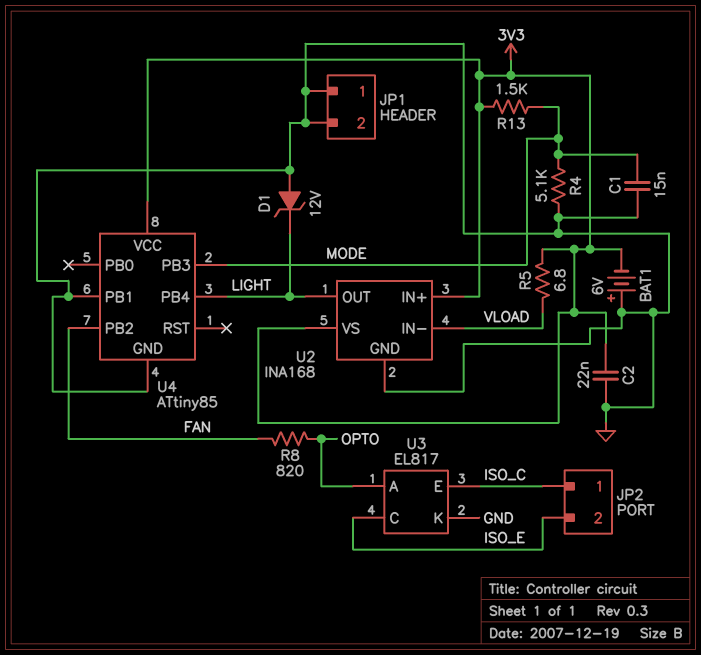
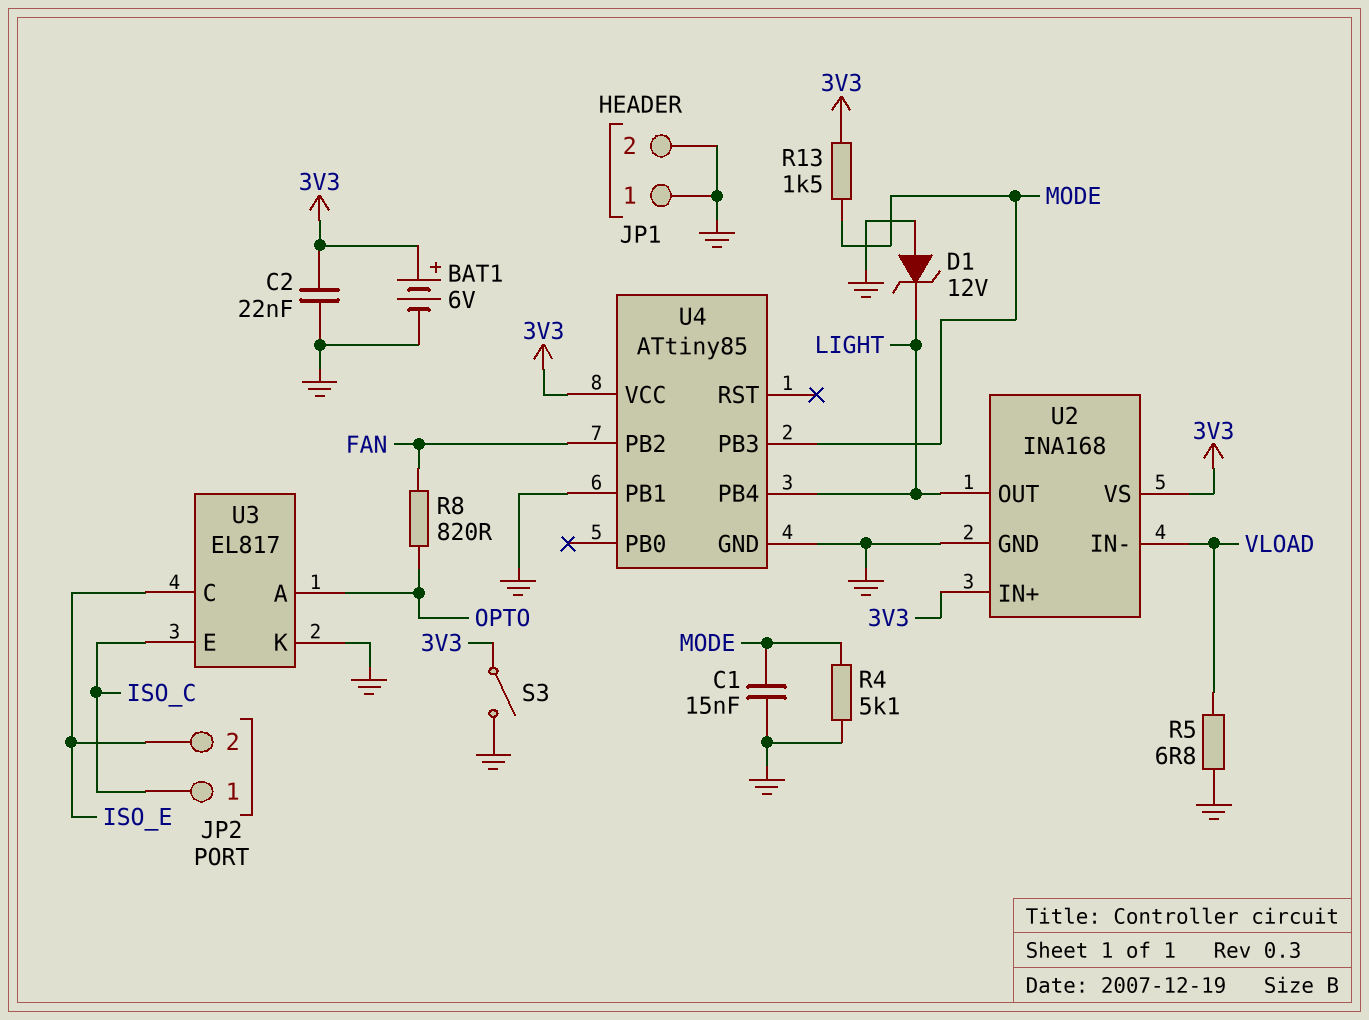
BAT1: 6V (plus GND, minus 3V3) -> 6V (plus 3V3, minus GND)
R5: 6.8 (3V3, VLOAD) -> 6.8 (GND, VLOAD)
S3: none -> switch (3V3, GND)

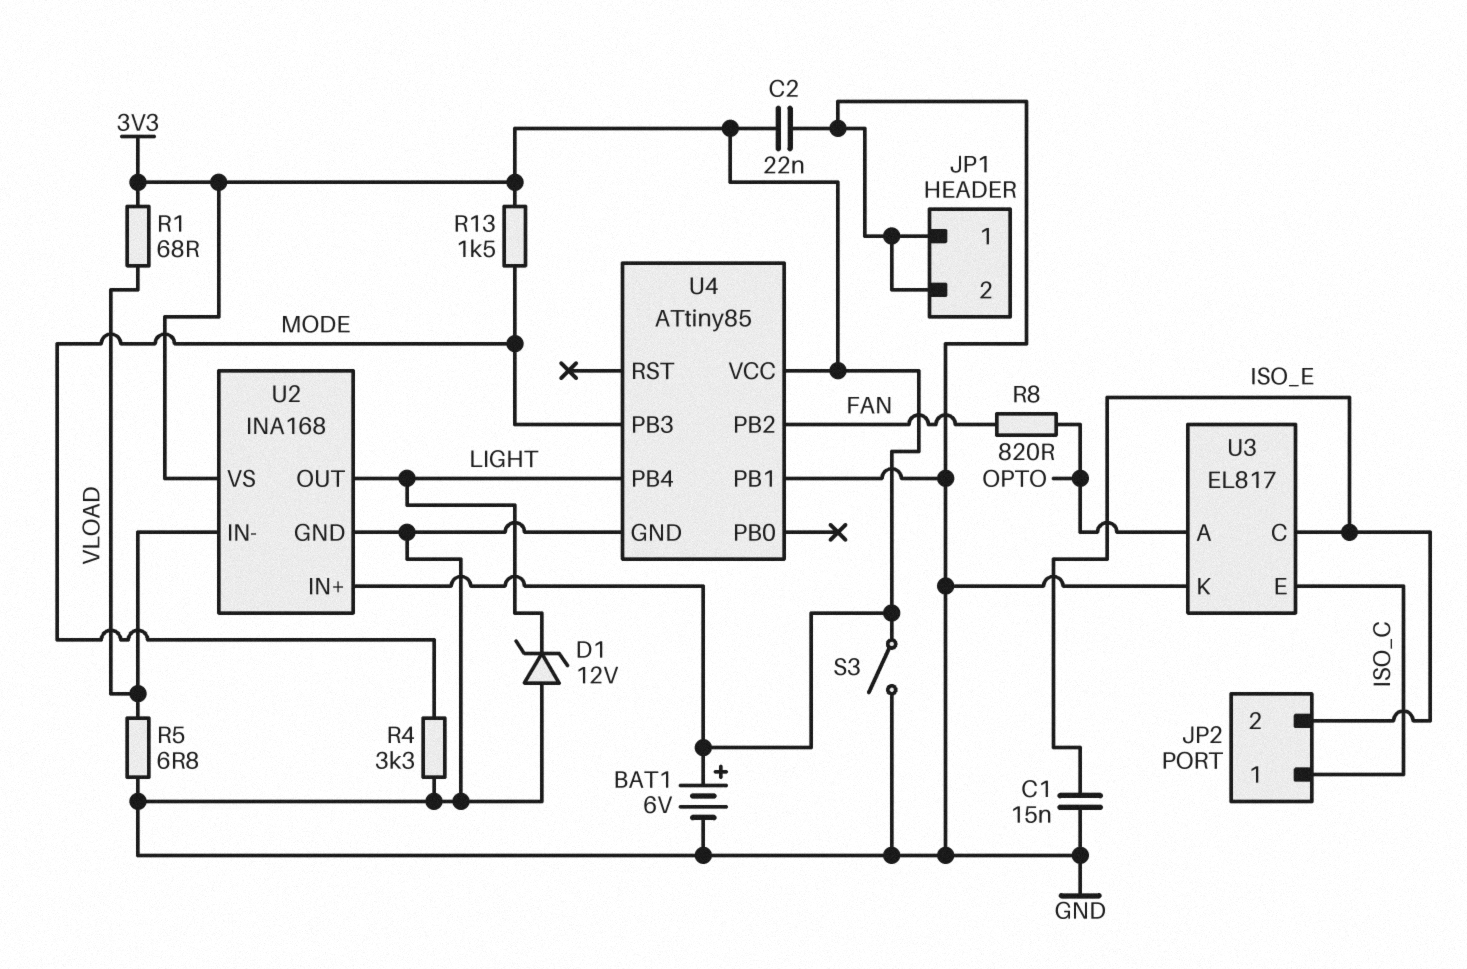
C1: 15nF (GND, MODE) -> 15nF (GND, ISO_E)
R1: none -> 68 (3V3, VLOAD)
R4: 5.1k (GND, MODE) -> 3.3k (GND, MODE)

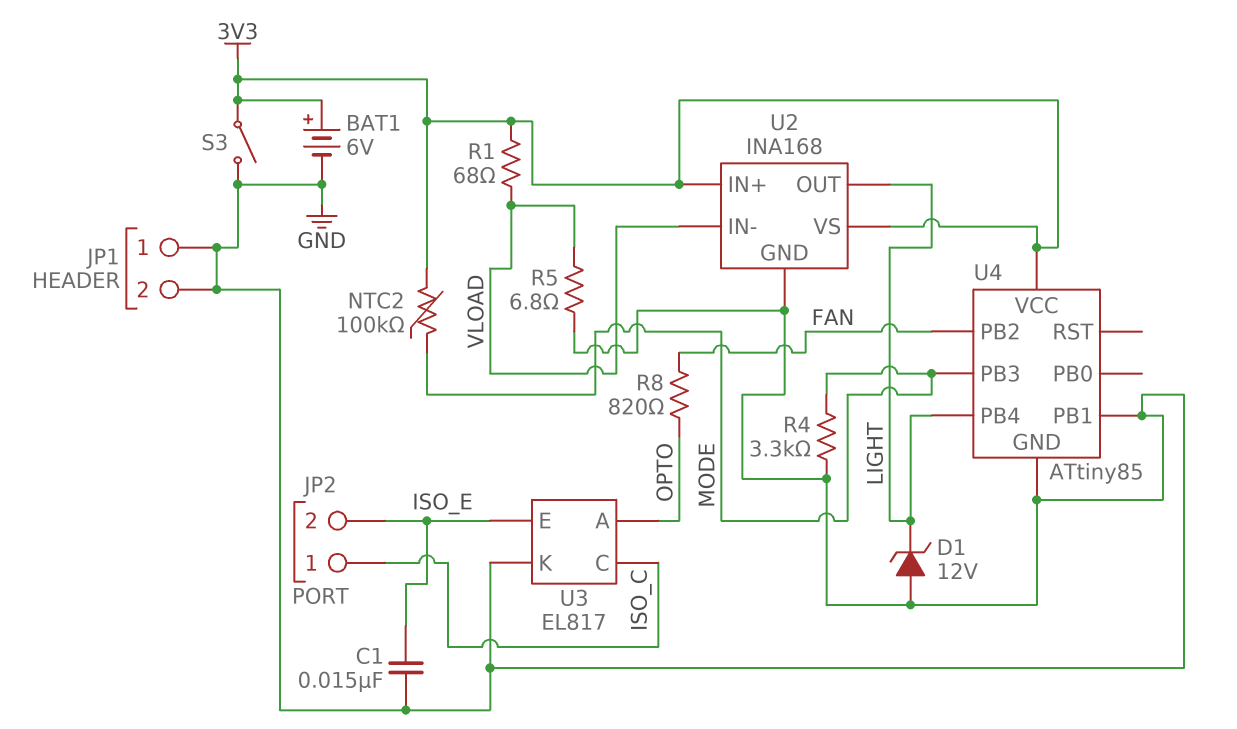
C2: 22nF (3V3, GND) -> none
NTC2: none -> 100k (3V3, MODE)
R13: 1.5k (3V3, MODE) -> none
U3 pin C: ISO_E -> ISO_C
U3 pin E: ISO_C -> ISO_E

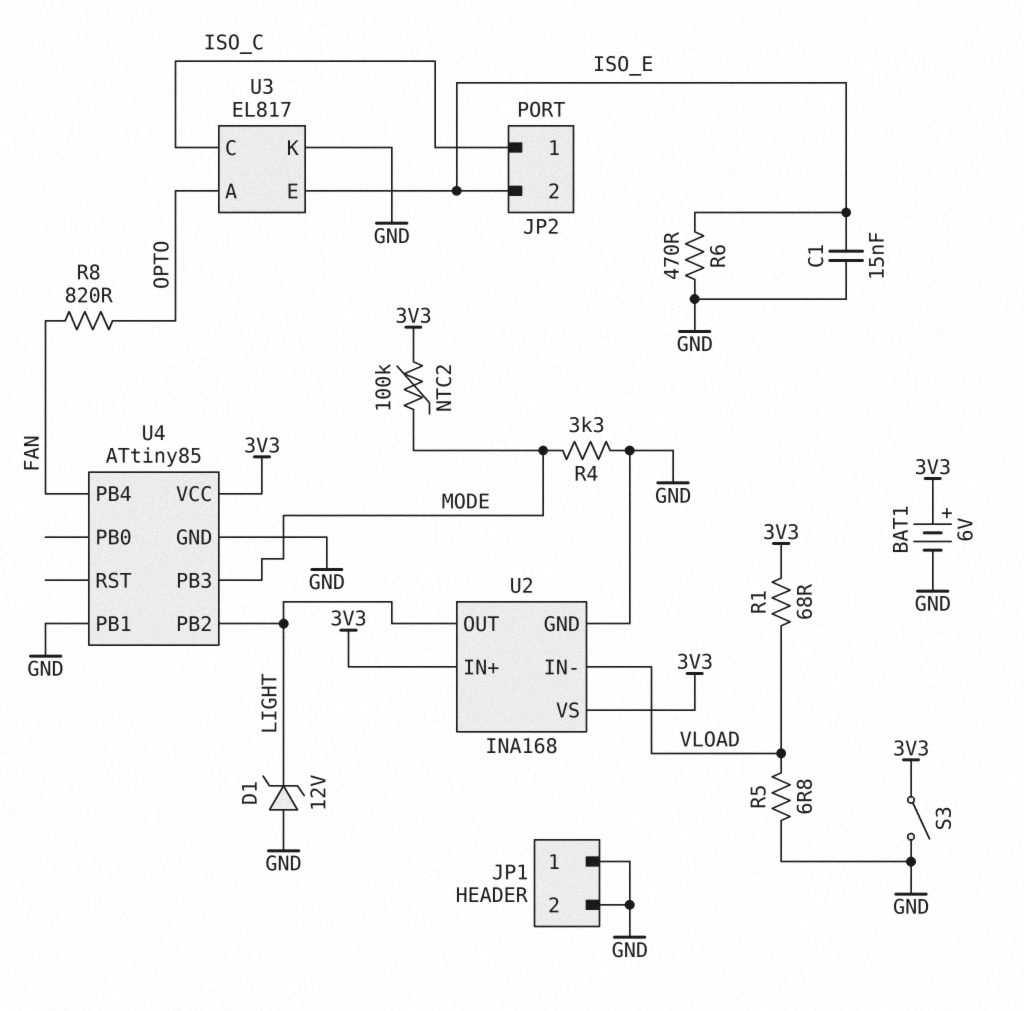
R6: none -> 470 (GND, ISO_E)
U4 pin PB2: FAN -> LIGHT
U4 pin PB4: LIGHT -> FAN

